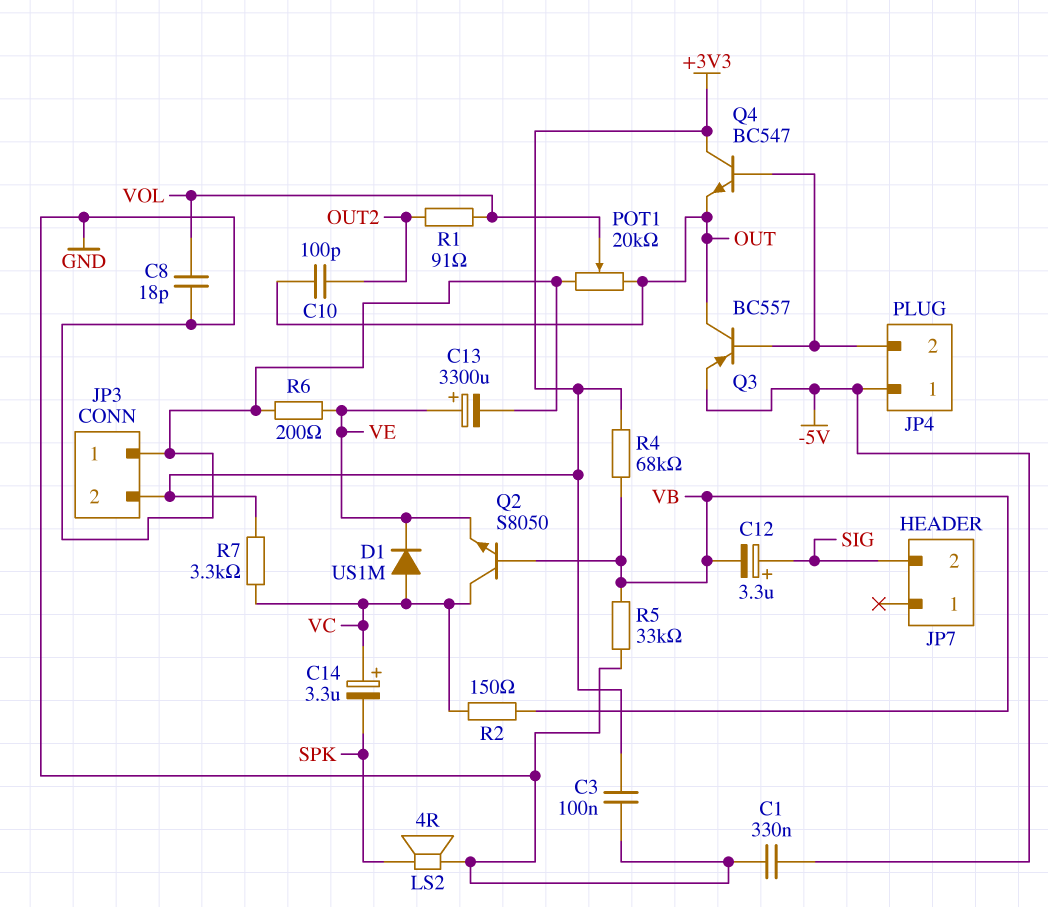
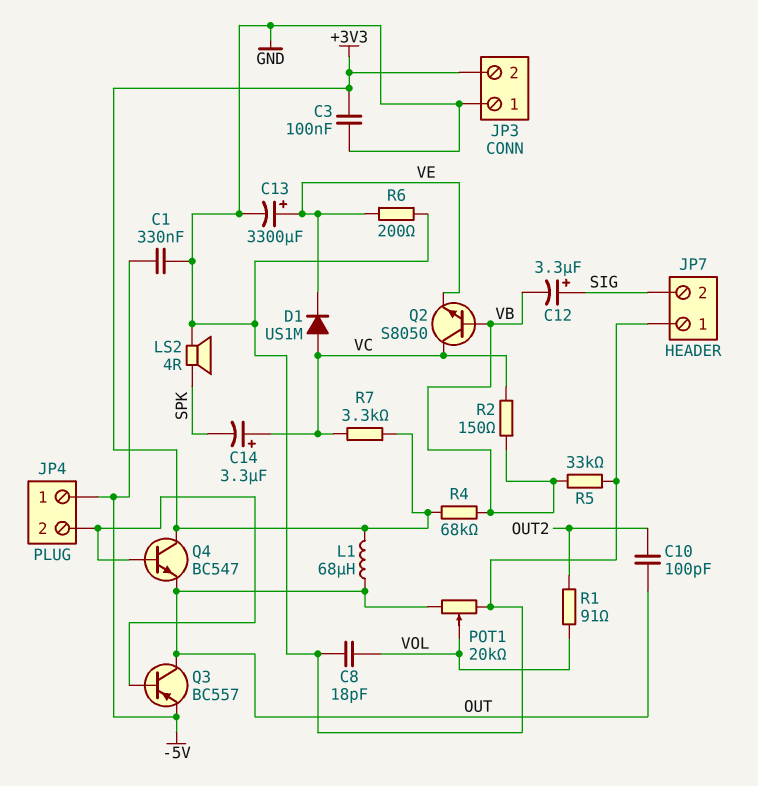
JP7 pin 1: none -> GND
L1: none -> 68uH (+3V3, OUT)

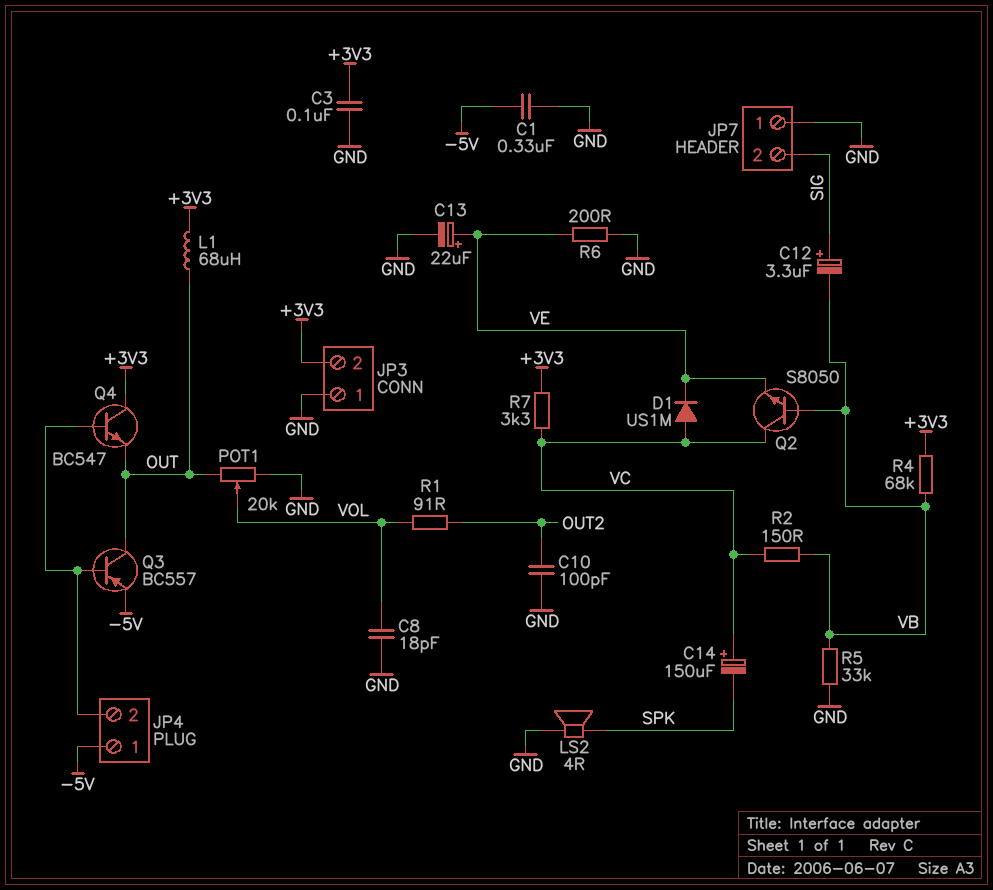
C10: 100pF (OUT, OUT2) -> 100pF (GND, OUT2)
C13: 3300uF (plus VE, minus GND) -> 22uF (plus VE, minus GND)
C14: 3.3uF (plus VC, minus SPK) -> 150uF (plus VC, minus SPK)

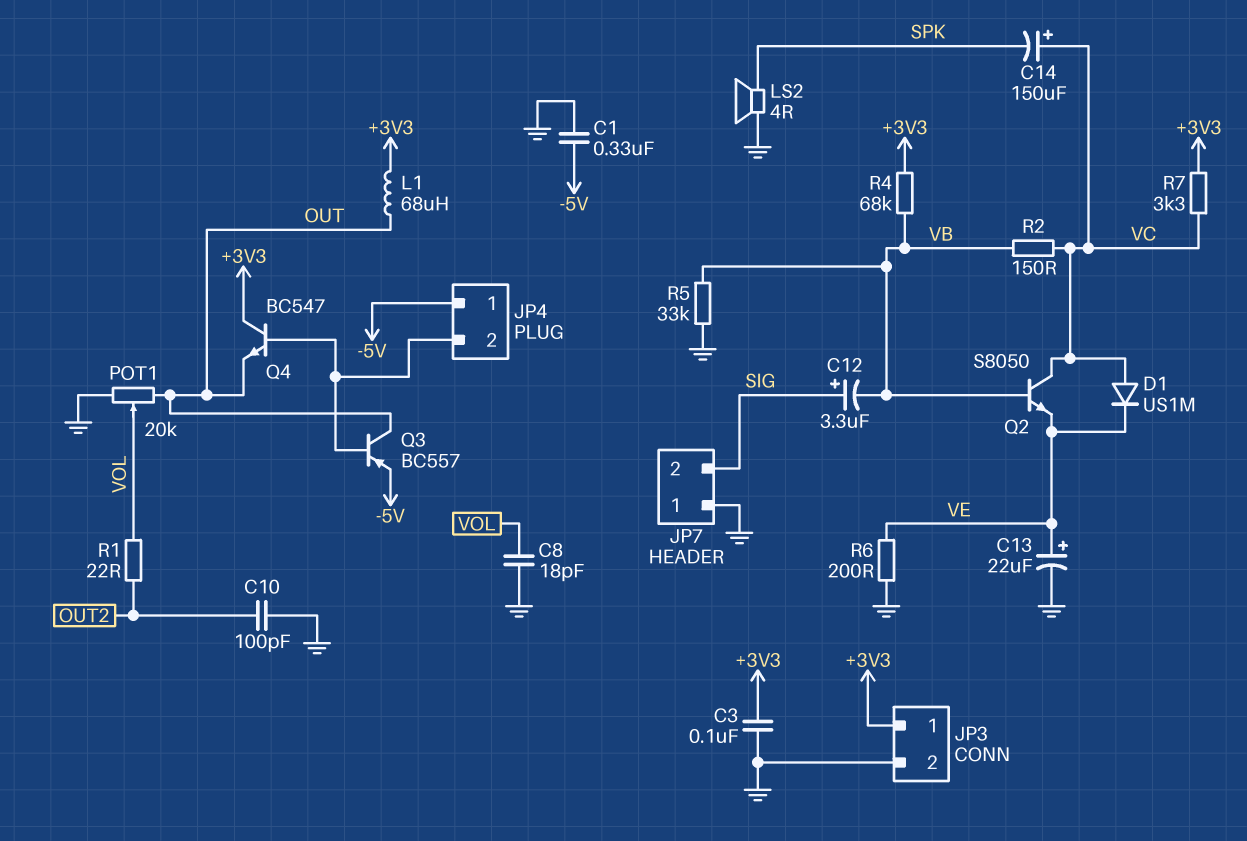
JP3 pin 1: GND -> +3V3
JP3 pin 2: +3V3 -> GND
R1: 91 (OUT2, VOL) -> 22 (OUT2, VOL)

